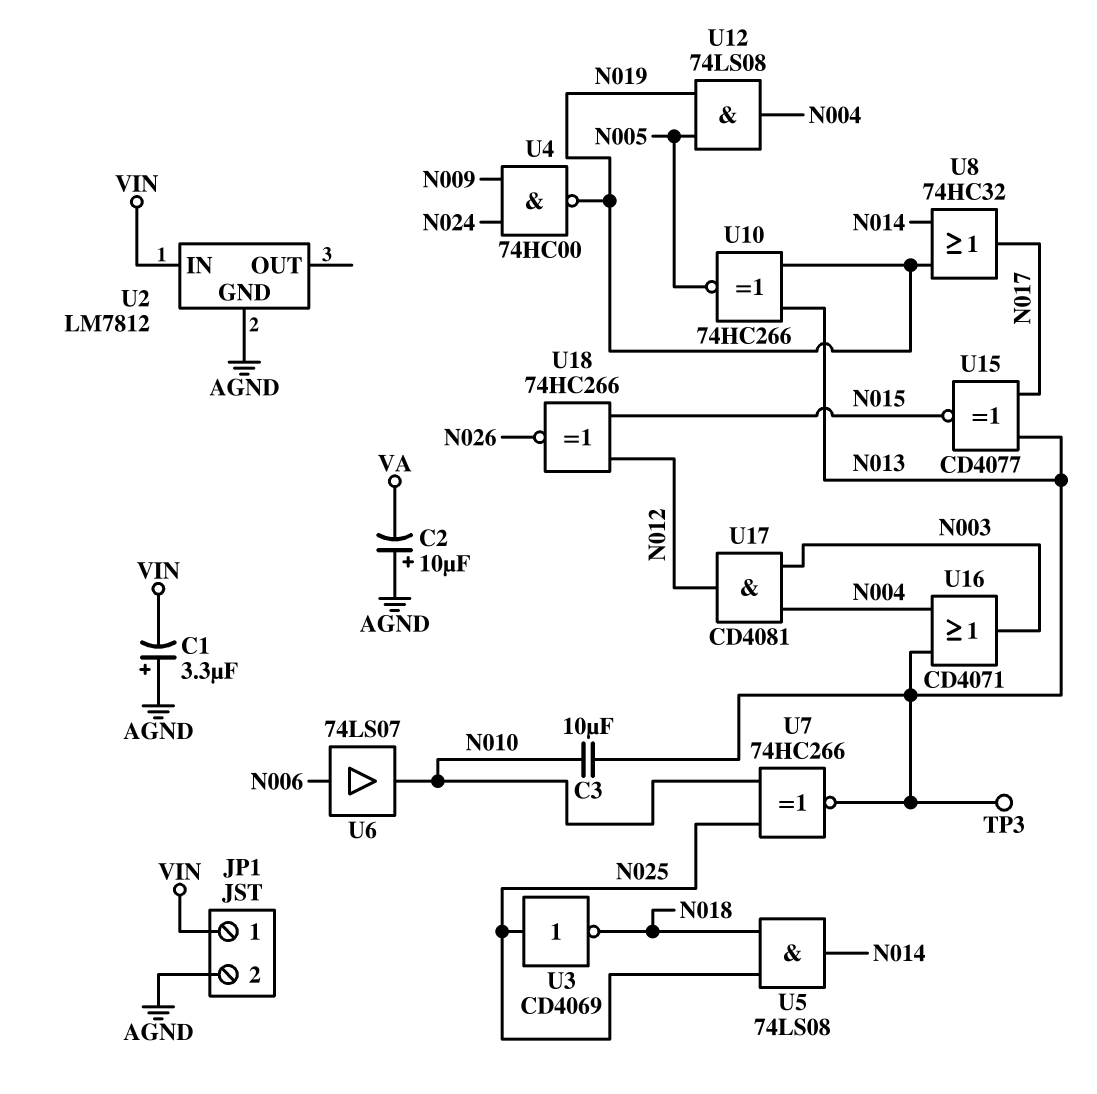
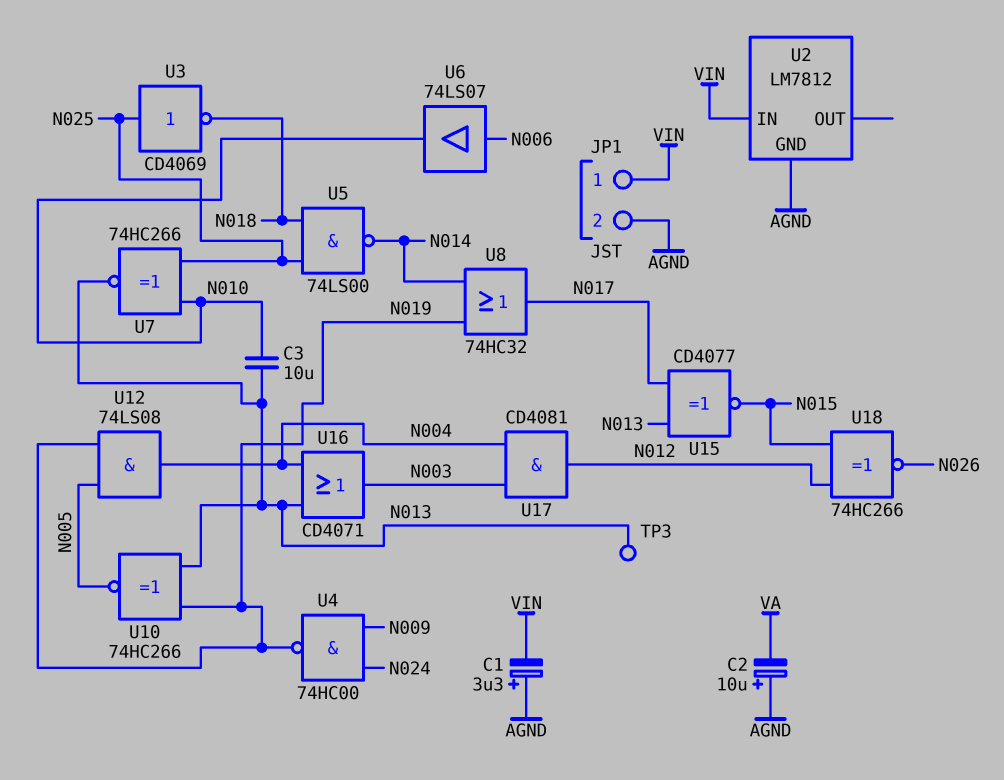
U5: AND 74LS08 (in N018, in N025, out N014) -> NAND 74LS00 (in N018, in N025, out N014)

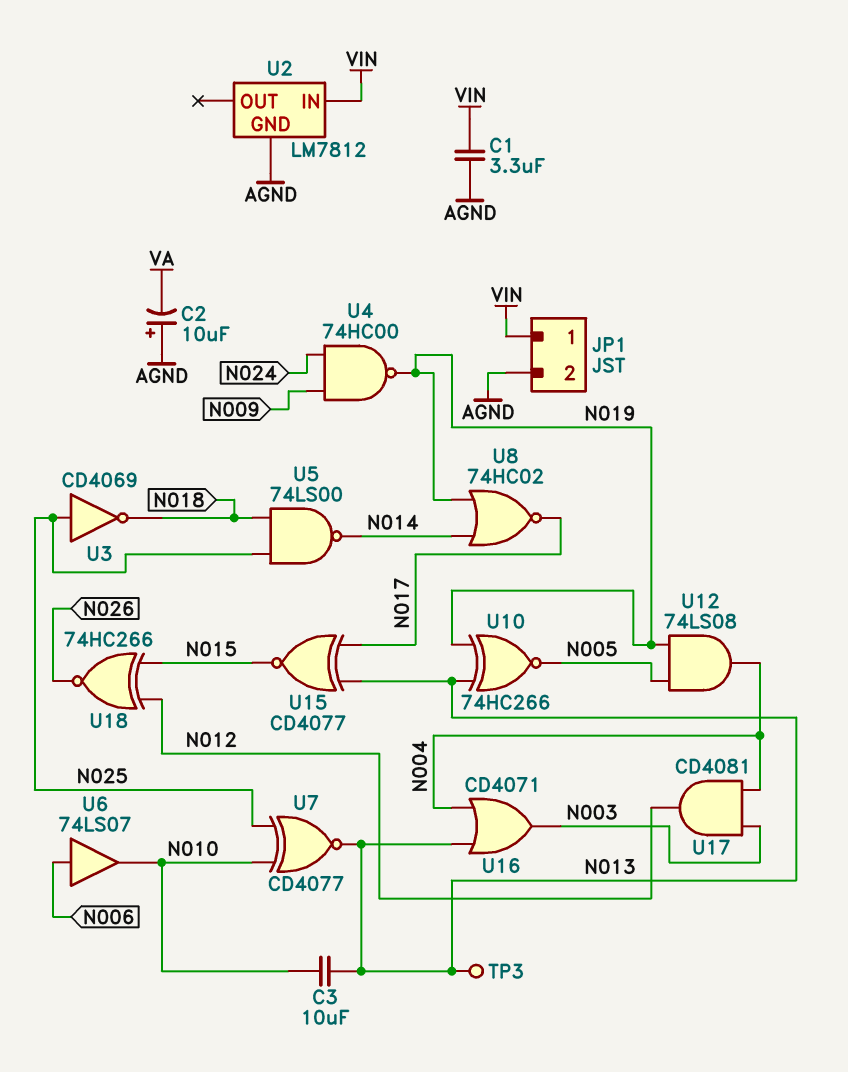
C1: 3.3uF (plus AGND, minus VIN) -> 3.3uF (AGND, VIN)
U7: XNOR 74HC266 (in N010, in N025, out N013) -> XNOR CD4077 (in N010, in N025, out N013)
U8: OR 74HC32 (in N014, in N019, out N017) -> NOR 74HC02 (in N014, in N019, out N017)

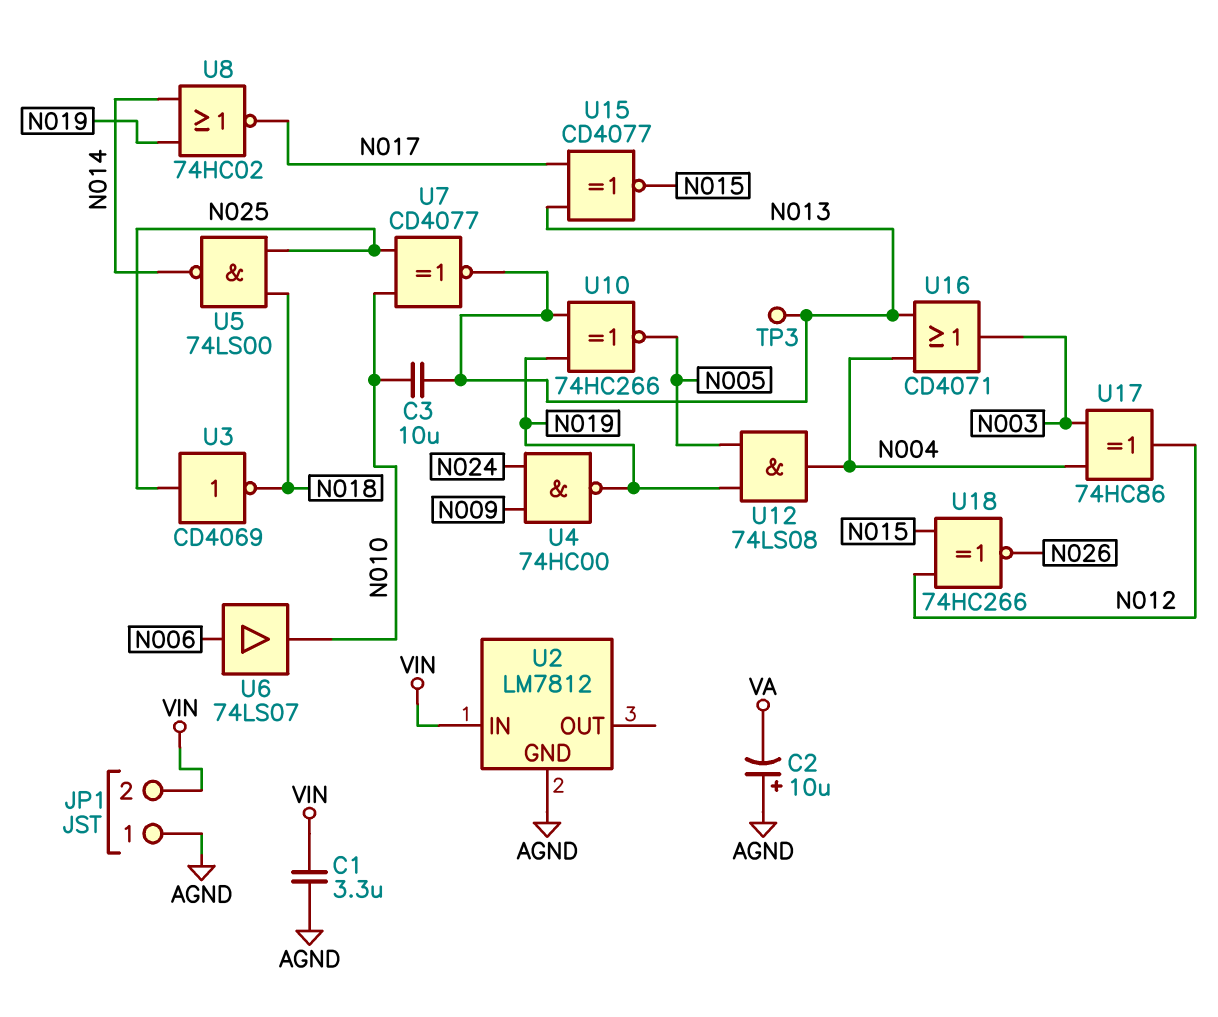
JP1 pin 1: VIN -> AGND
JP1 pin 2: AGND -> VIN
U17: AND CD4081 (in N003, in N004, out N012) -> XOR 74HC86 (in N003, in N004, out N012)

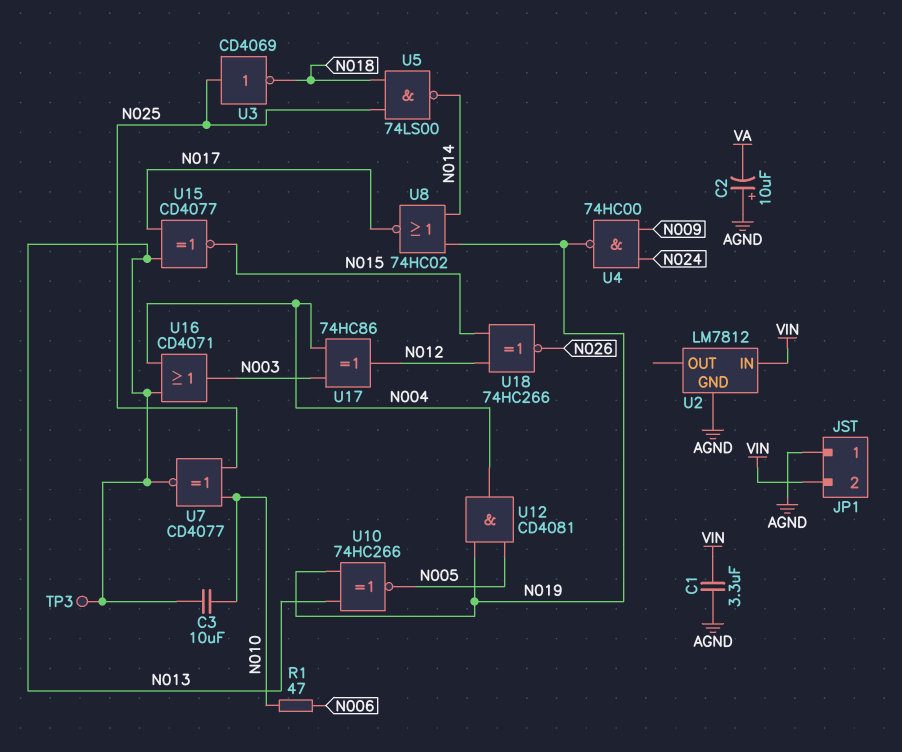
R1: none -> 47 (N006, N010)
U6: buffer 74LS07 (in N006, out N010) -> none
U12: AND 74LS08 (in N005, in N019, out N004) -> AND CD4081 (in N005, in N019, out N004)

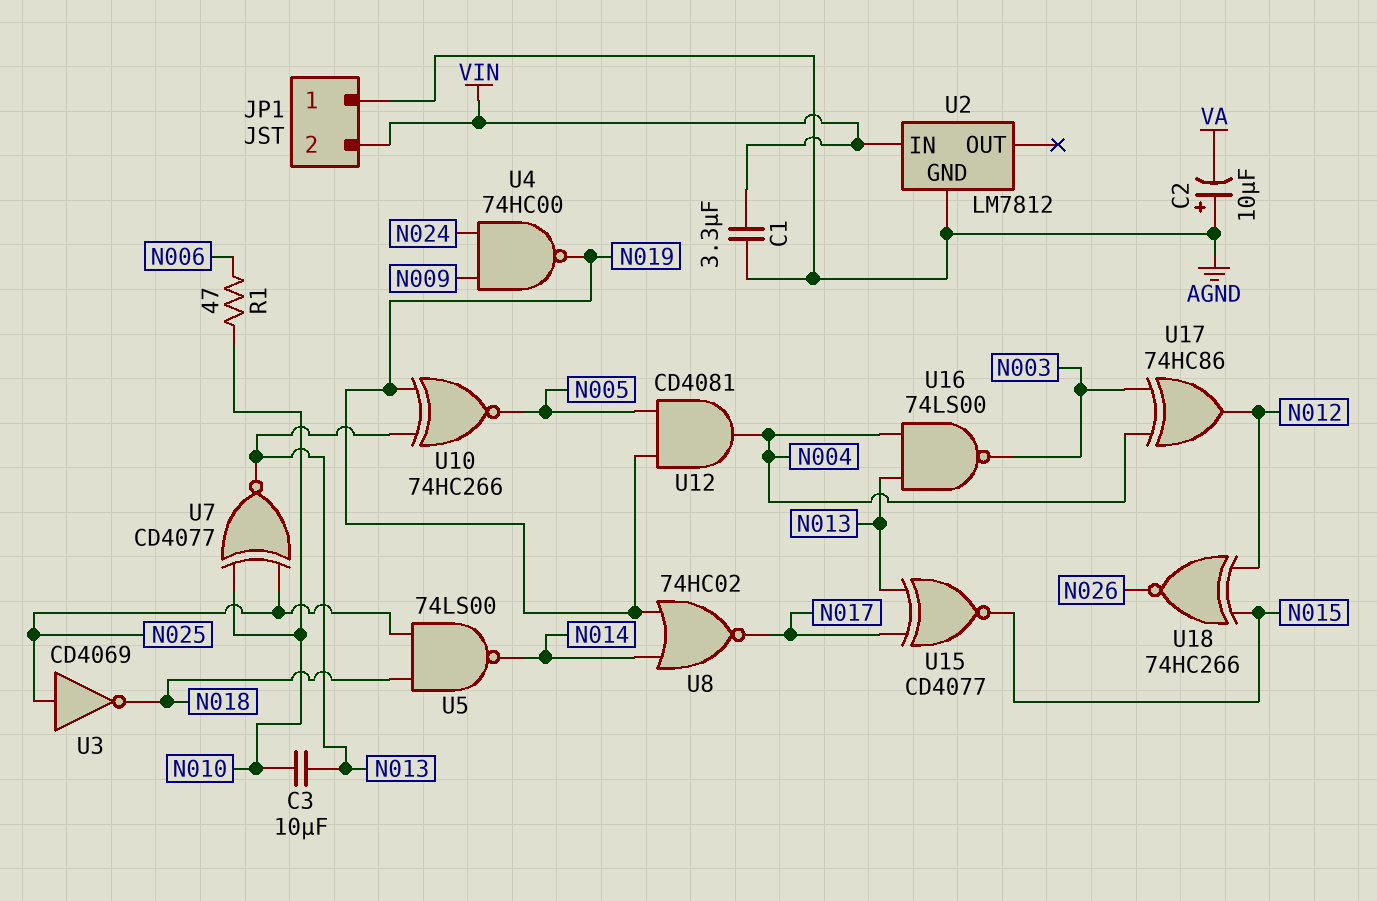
TP3: test point (N013) -> none
U16: OR CD4071 (in N004, in N013, out N003) -> NAND 74LS00 (in N004, in N013, out N003)

